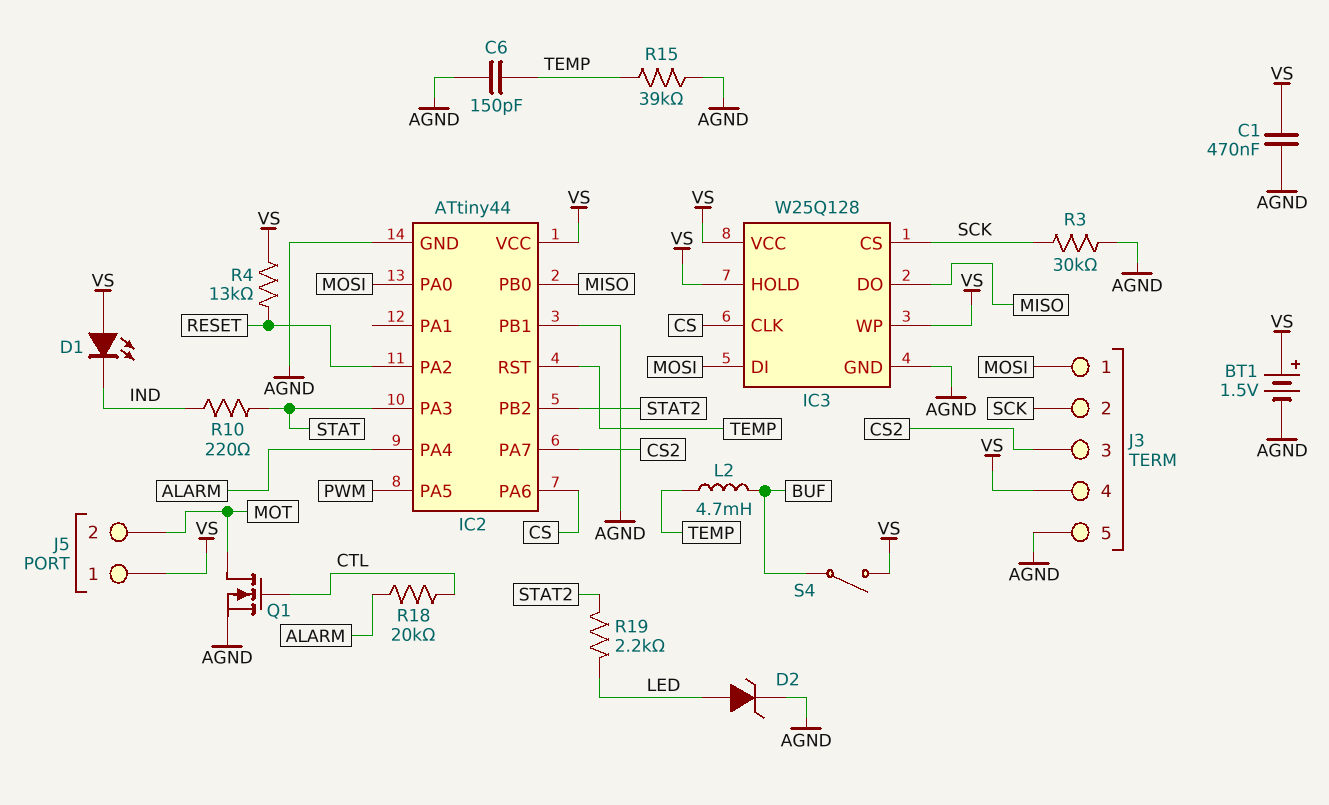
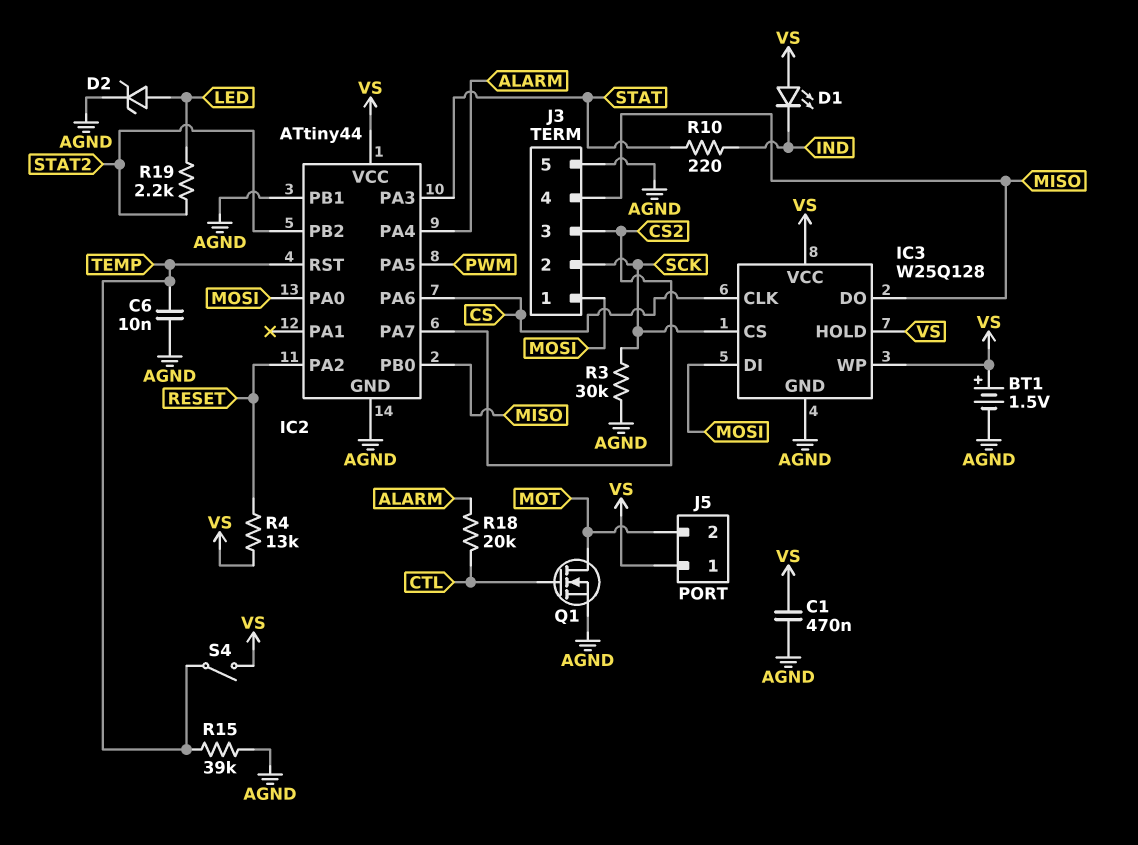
C6: 150pF (AGND, TEMP) -> 10nF (AGND, TEMP)
J3 pin 4: VS -> MISO
L2: 4.7mH (BUF, TEMP) -> none
S4: switch (BUF, VS) -> switch (TEMP, VS)

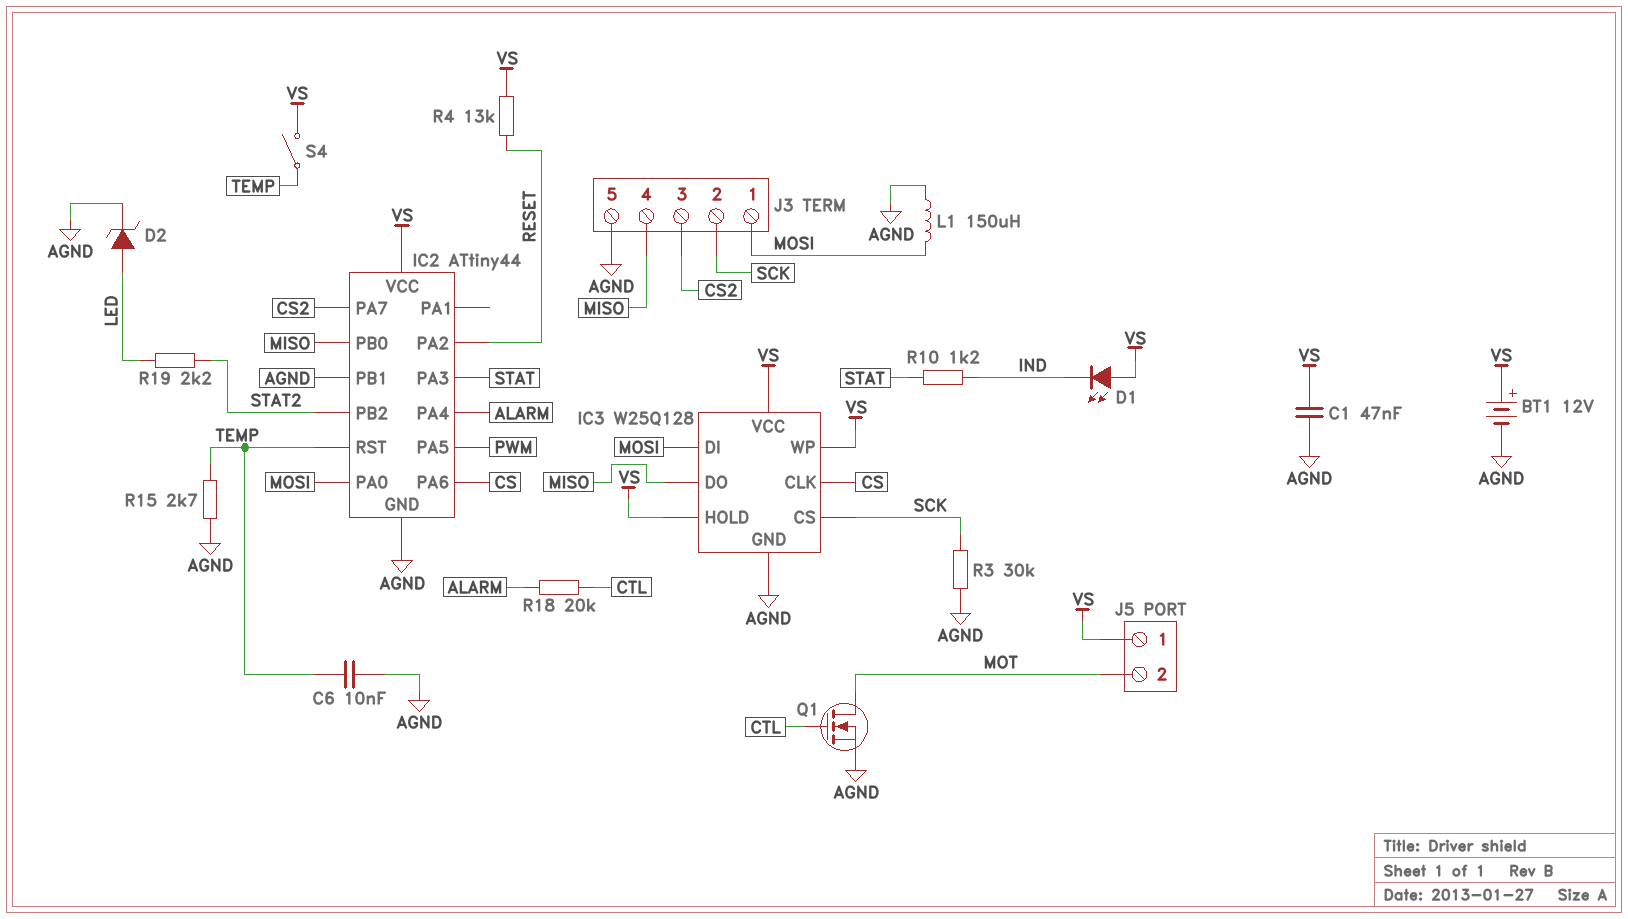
BT1: 1.5V (plus VS, minus AGND) -> 12V (plus VS, minus AGND)
C1: 470nF (AGND, VS) -> 47nF (AGND, VS)
L1: none -> 150uH (AGND, MOSI)
R10: 220 (IND, STAT) -> 1.2k (IND, STAT)
R15: 39k (AGND, TEMP) -> 2.7k (AGND, TEMP)

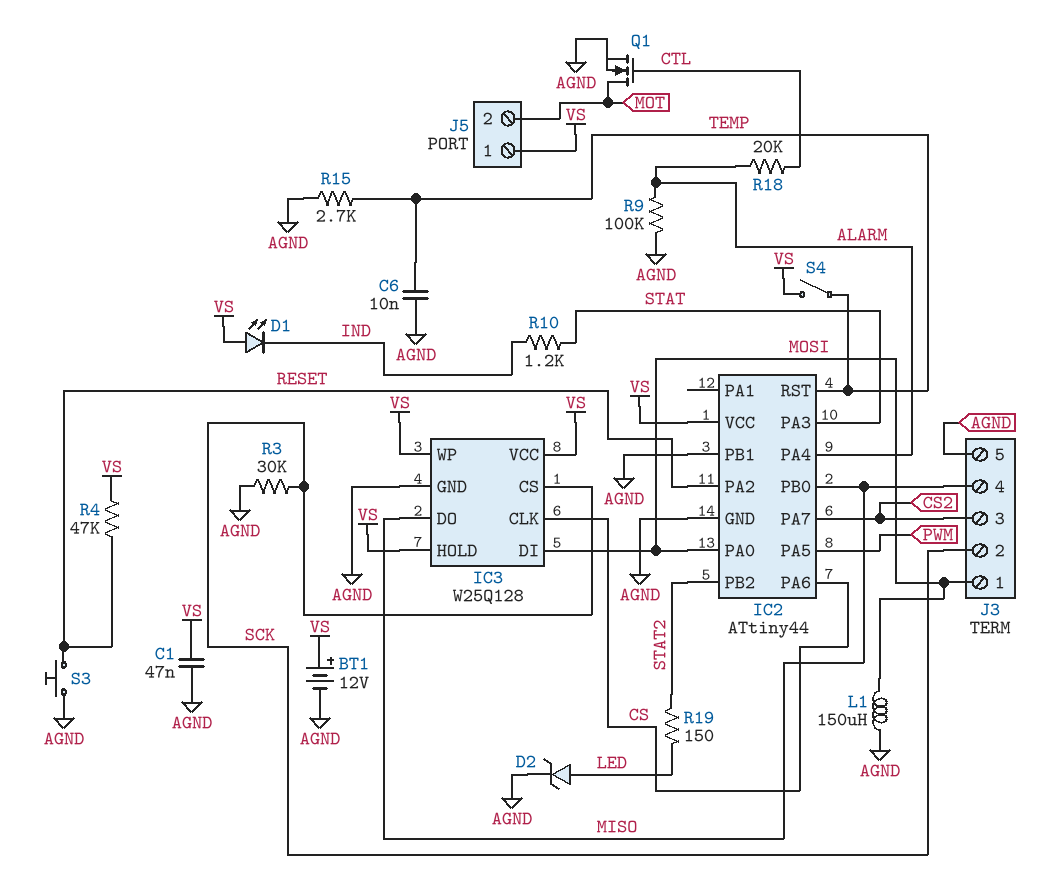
R4: 13k (RESET, VS) -> 47k (RESET, VS)
R9: none -> 100k (AGND, ALARM)
R19: 2.2k (LED, STAT2) -> 150 (LED, STAT2)
S3: none -> button (AGND, RESET)

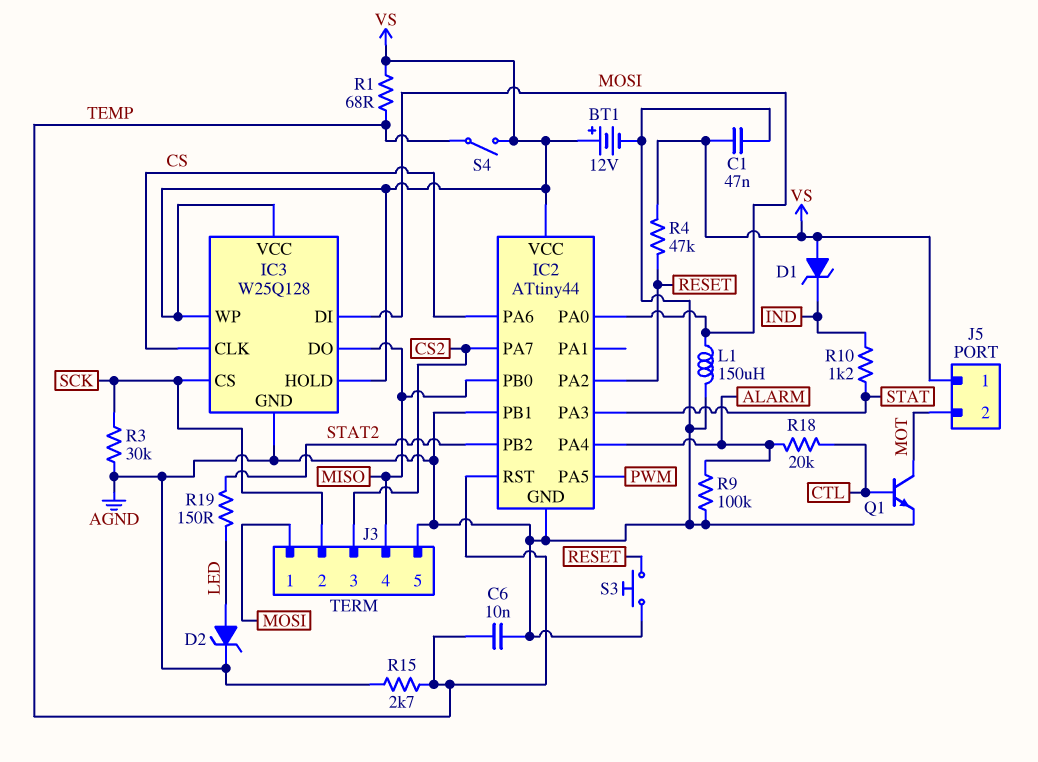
D1: LED (A VS, K IND) -> zener (A VS, K IND)
Q1: NMOS (G CTL, D MOT, S AGND) -> NPN (B CTL, C MOT, E AGND)
R1: none -> 68 (TEMP, VS)

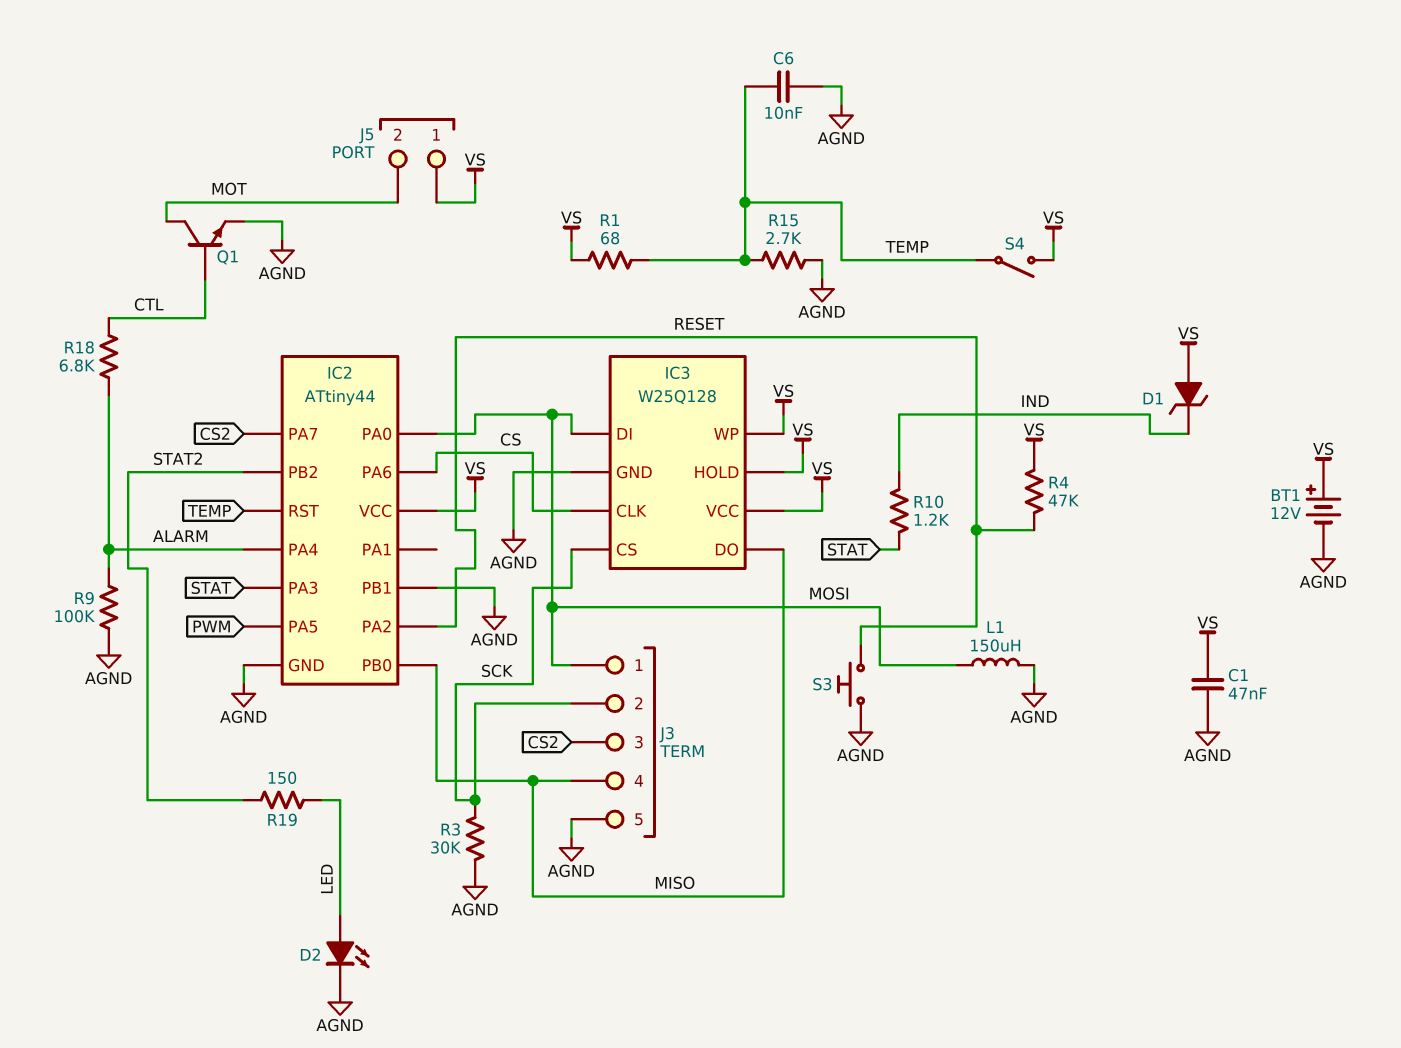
D2: zener (A LED, K AGND) -> LED (A LED, K AGND)
R18: 20k (ALARM, CTL) -> 6.8k (ALARM, CTL)

